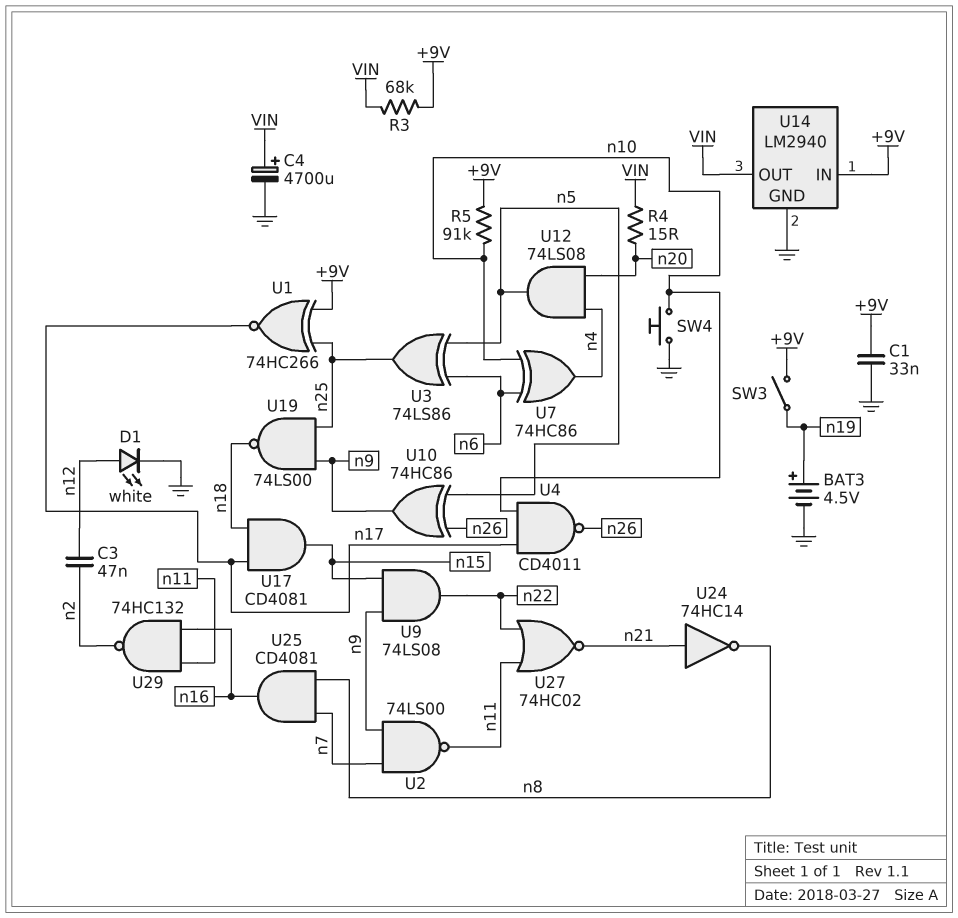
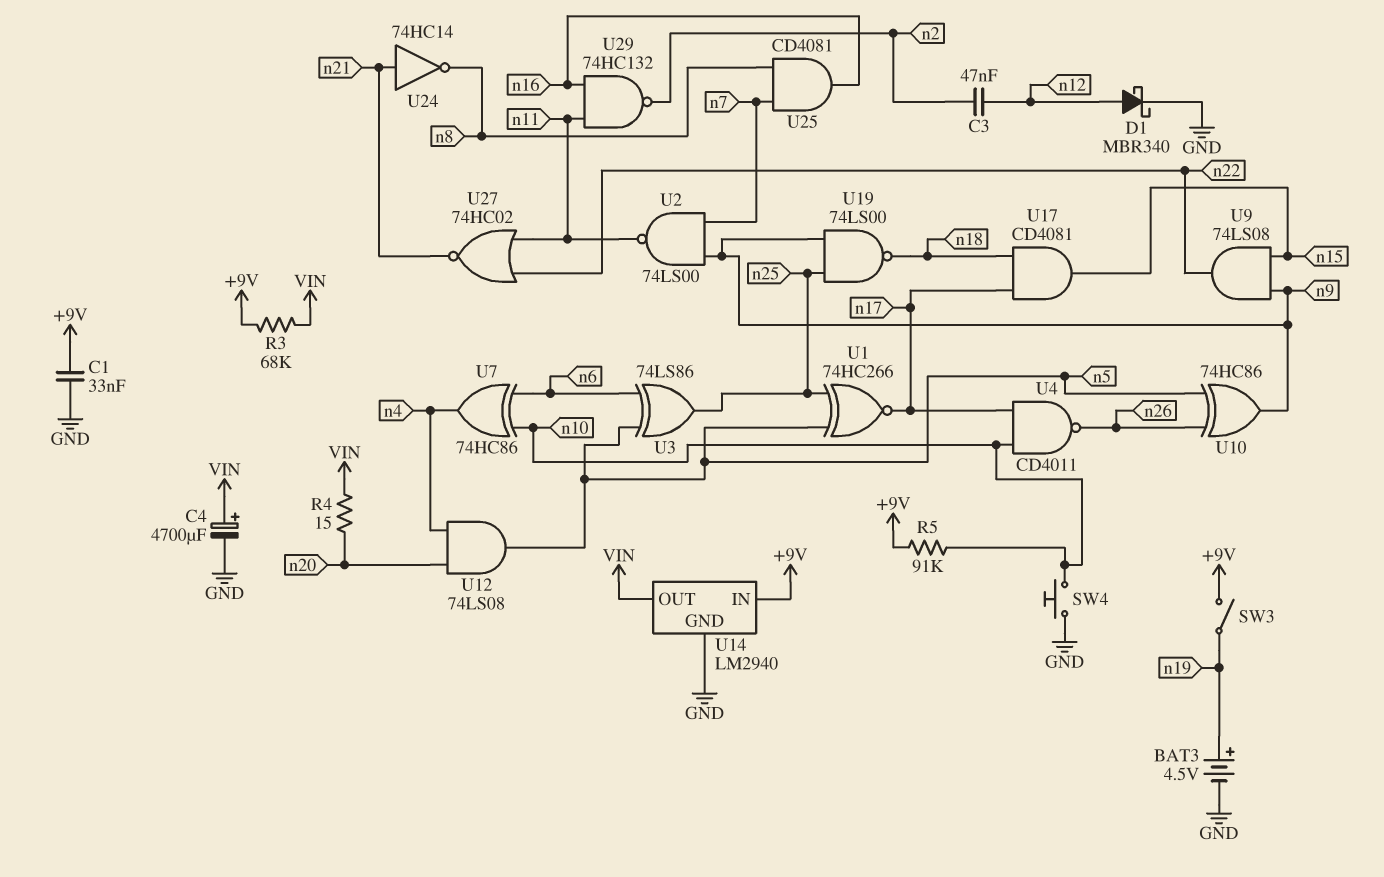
D1: LED white (A n12, K GND) -> schottky MBR340 (A n12, K GND)
U1: XNOR 74HC266 (in +9V, in n25, out n17) -> XNOR 74HC266 (in n5, in n25, out n17)

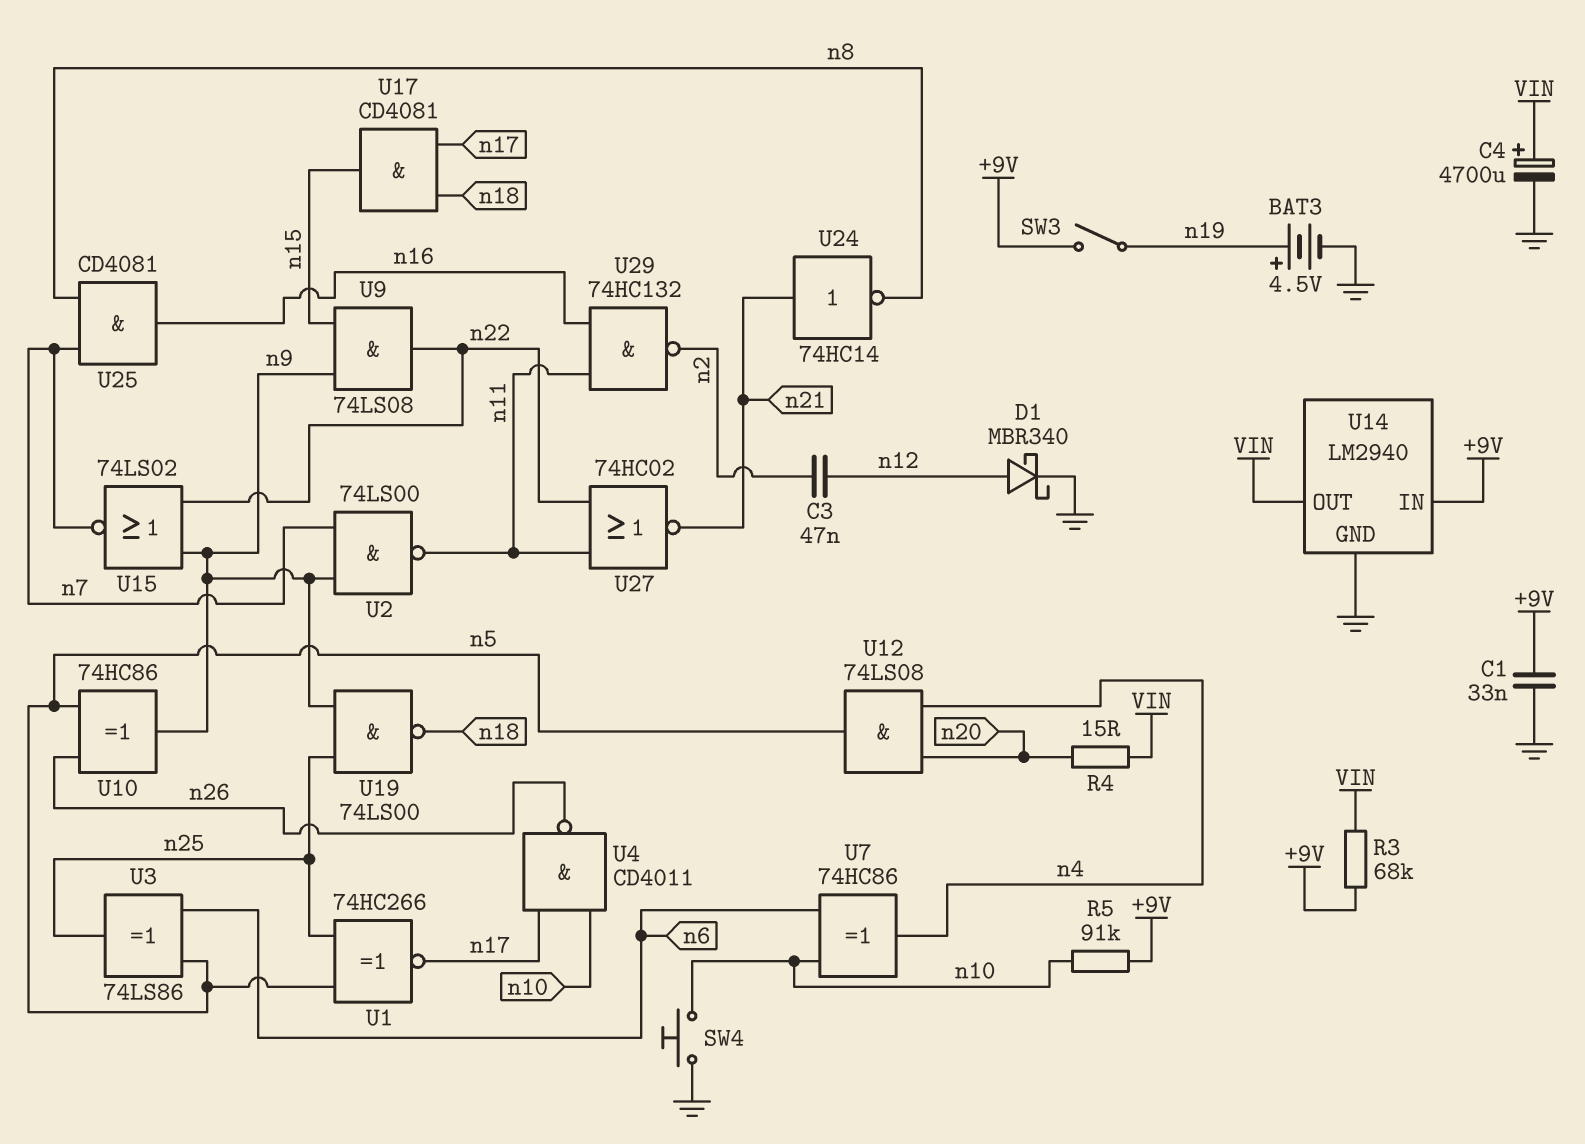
U15: none -> NOR 74LS02 (in n9, in n22, out n7)

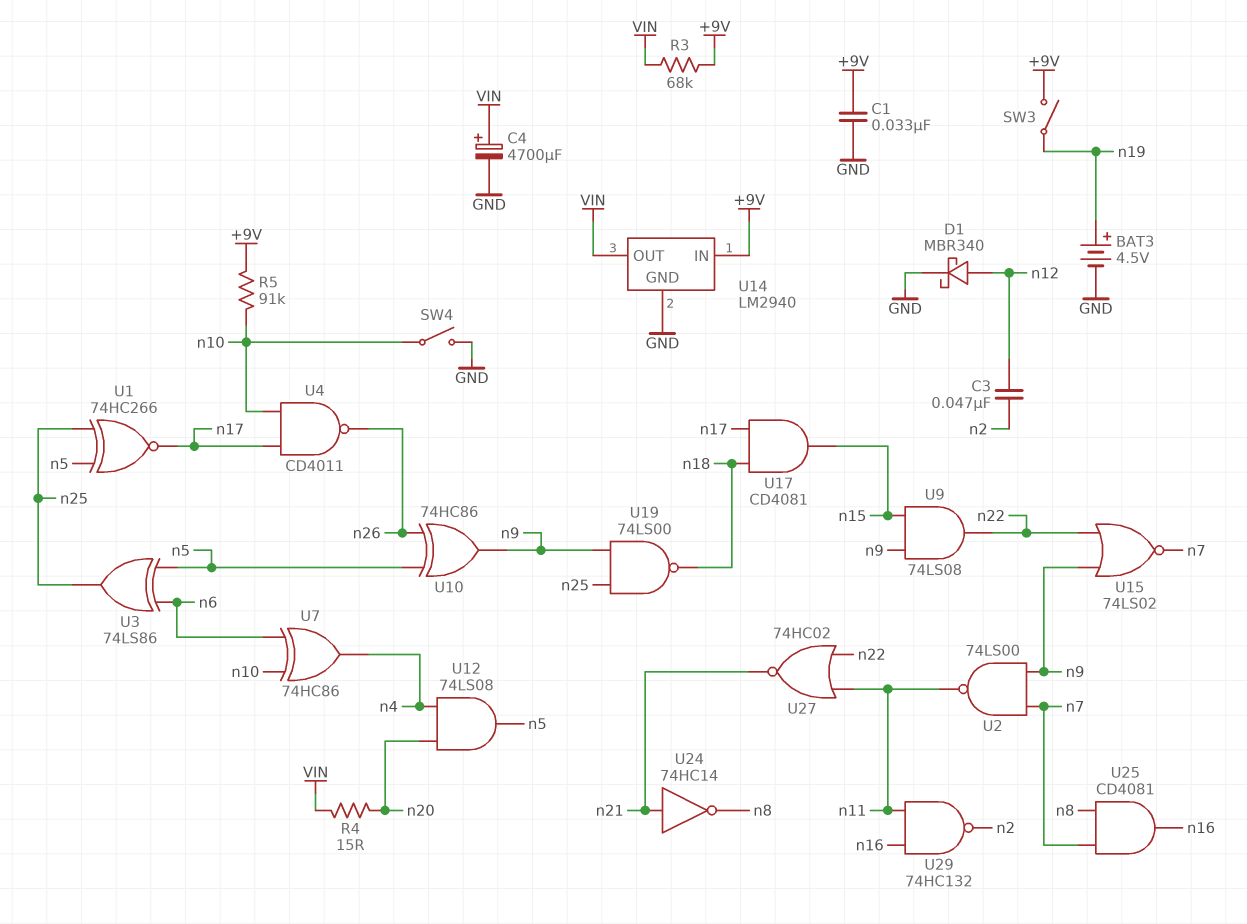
SW4: button (GND, n10) -> switch (GND, n10)

